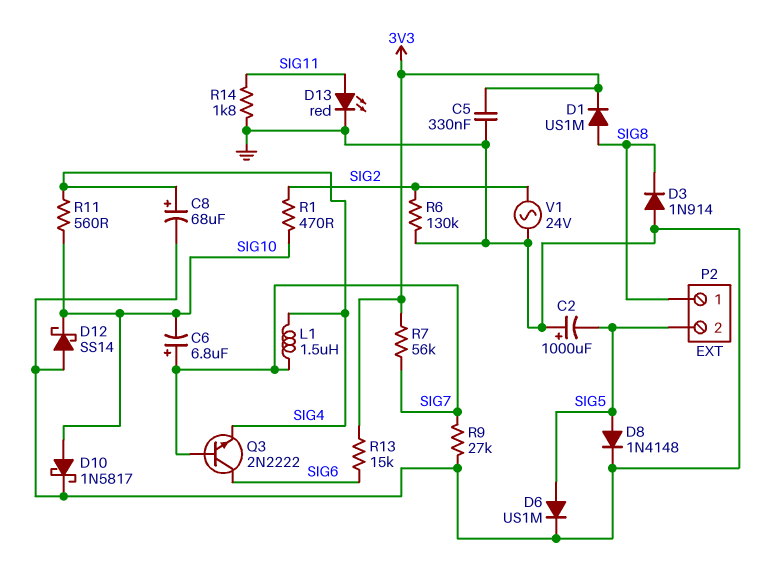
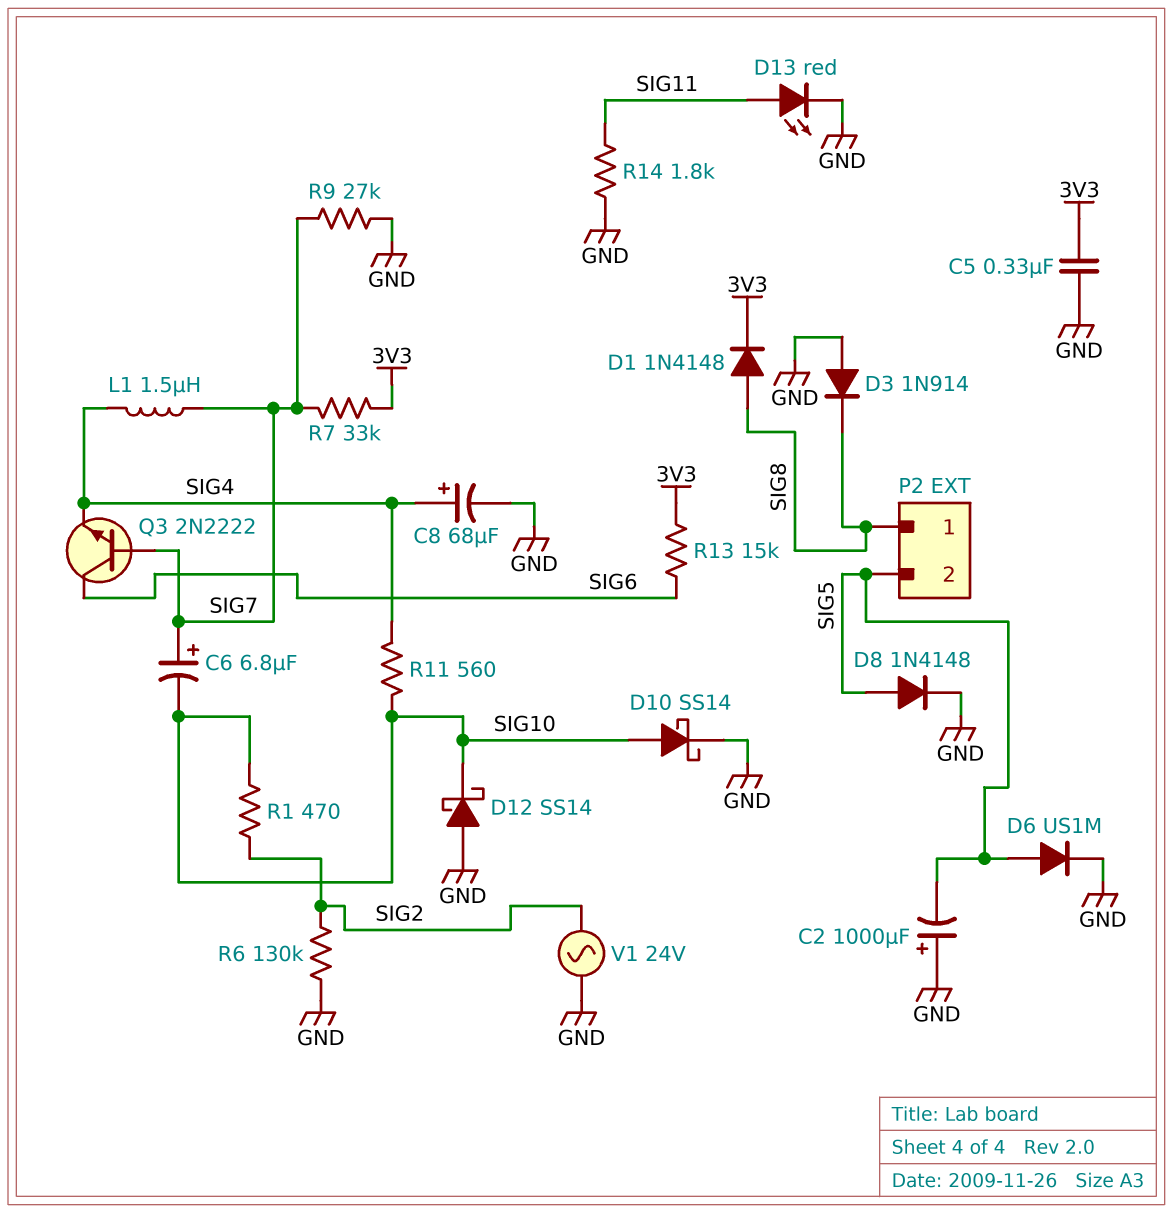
D1: diode US1M (A SIG8, K 3V3) -> diode 1N4148 (A SIG8, K 3V3)
D10: schottky 1N5817 (A SIG10, K GND) -> schottky SS14 (A SIG10, K GND)
R7: 56k (3V3, SIG7) -> 33k (3V3, SIG7)

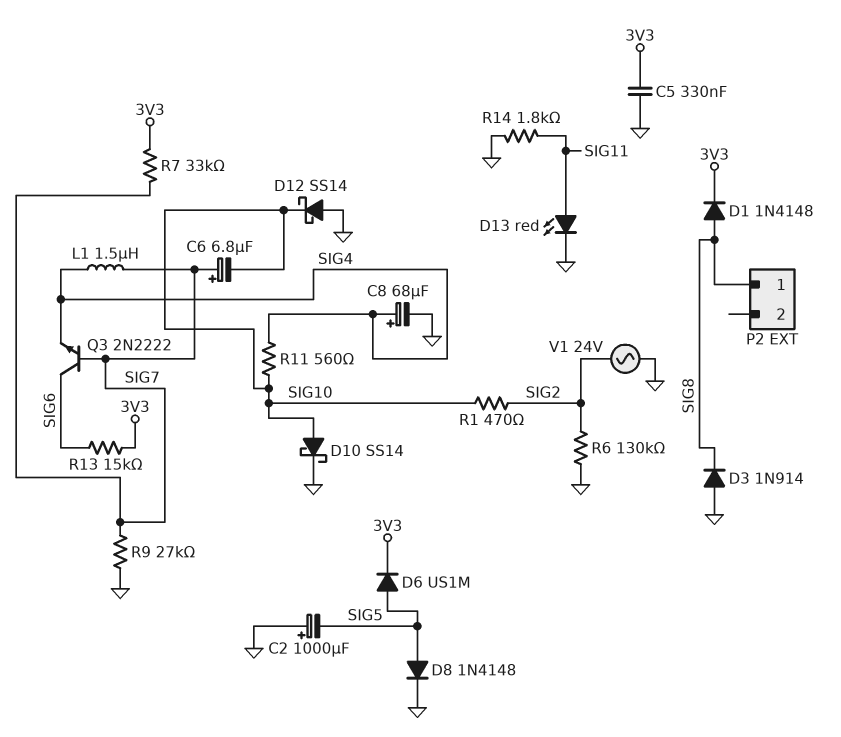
D6: diode US1M (A SIG5, K GND) -> diode US1M (A SIG5, K 3V3)
P2 pin 2: SIG5 -> none

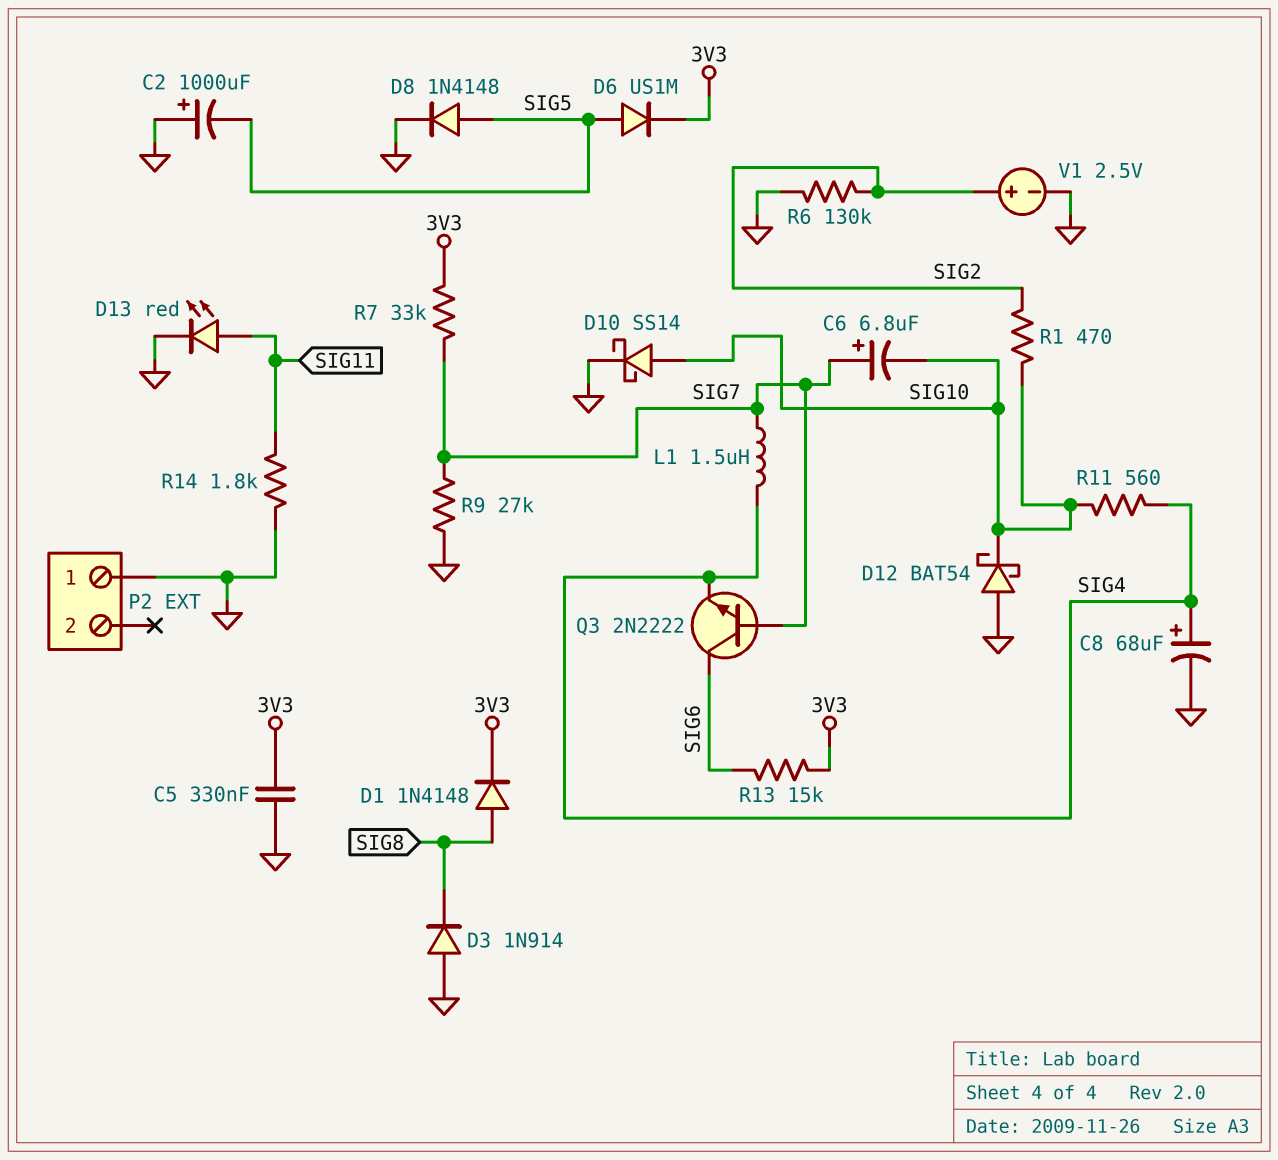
D12: schottky SS14 (A GND, K SIG10) -> schottky BAT54 (A GND, K SIG10)
P2 pin 1: SIG8 -> GND
V1: AC 24V (GND, SIG2) -> 2.5V (plus SIG2, minus GND)

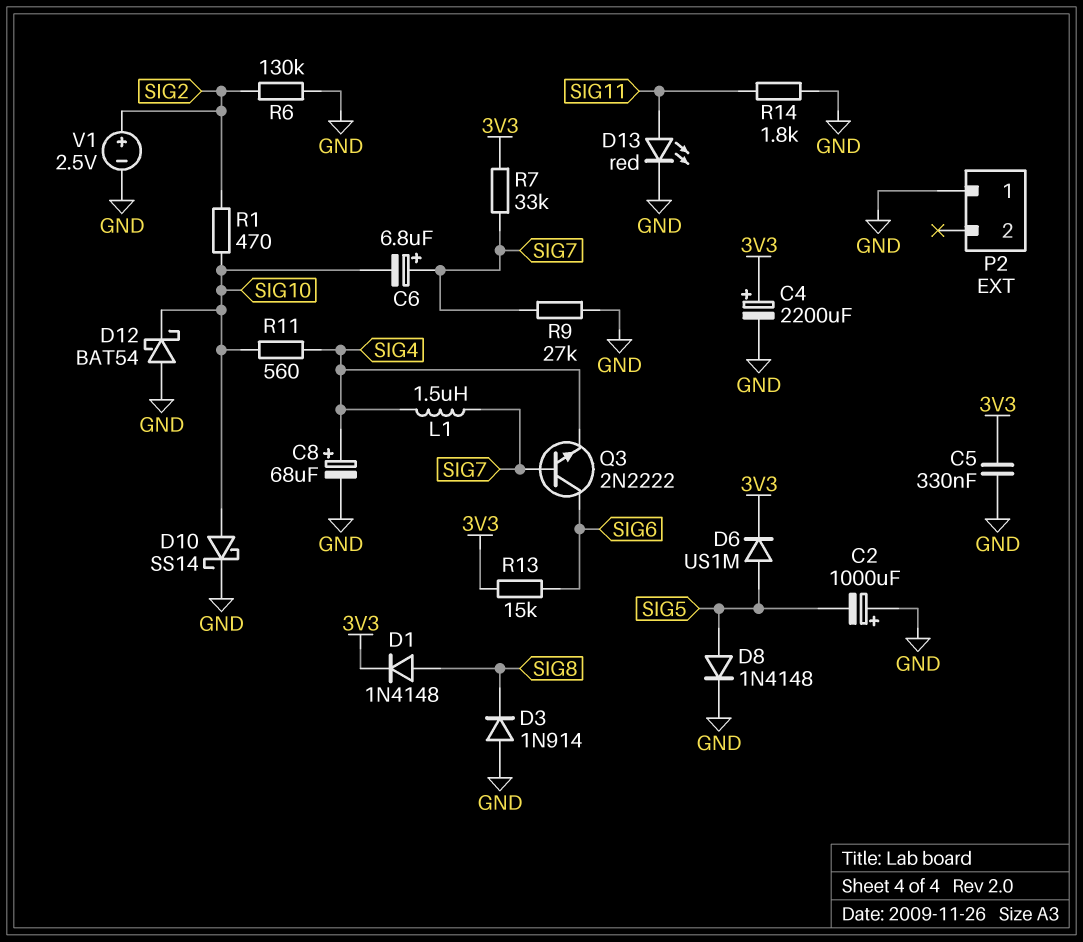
C4: none -> 2200uF (plus 3V3, minus GND)

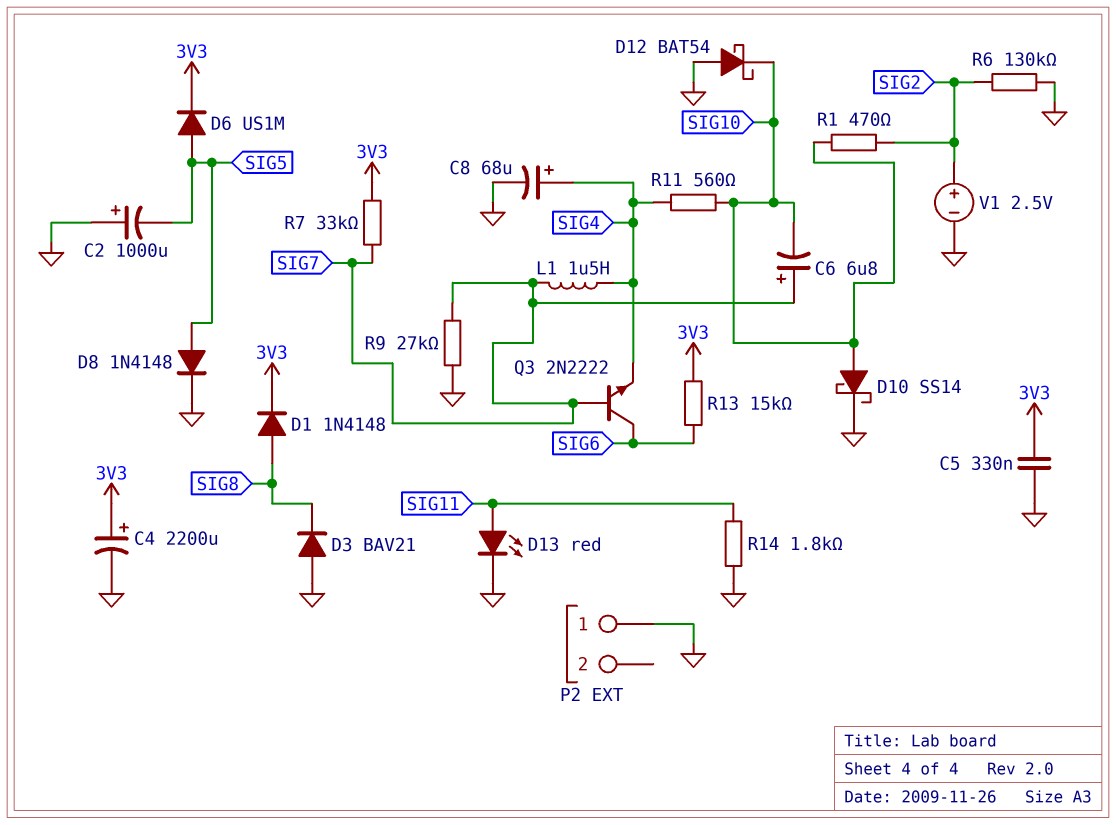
D3: diode 1N914 (A GND, K SIG8) -> diode BAV21 (A GND, K SIG8)

